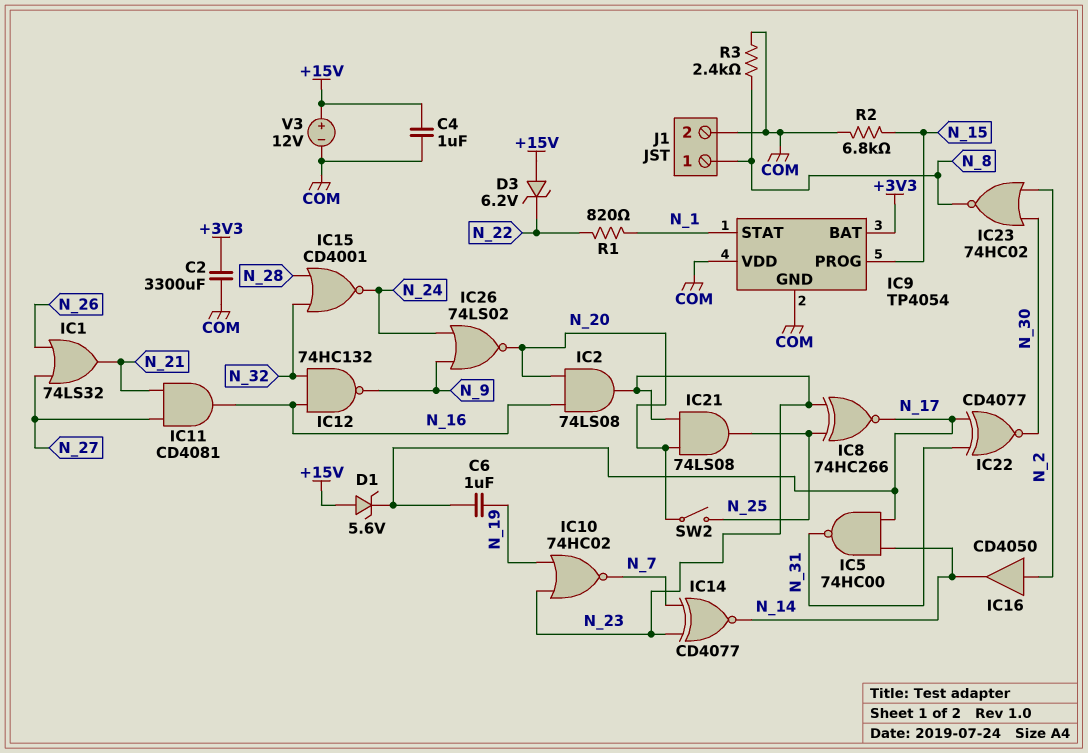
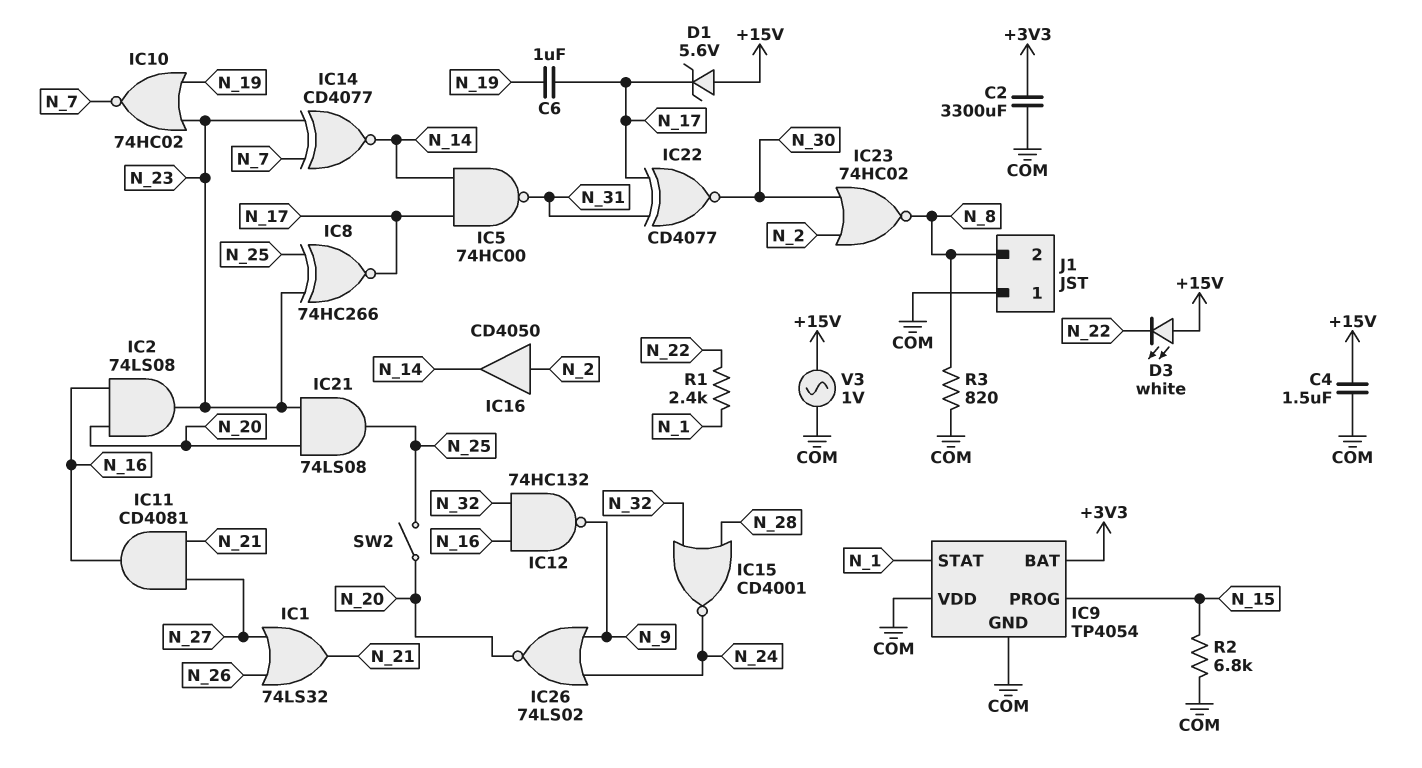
C4: 1uF (+15V, COM) -> 1.5uF (+15V, COM)
D3: zener 6.2V (A +15V, K N_22) -> LED white (A +15V, K N_22)
J1 pin 1: N_8 -> COM
J1 pin 2: COM -> N_8
R1: 820 (N_1, N_22) -> 2.4k (N_1, N_22)
R3: 2.4k (COM, N_8) -> 820 (COM, N_8)
V3: 12V (plus +15V, minus COM) -> AC 1V (+15V, COM)

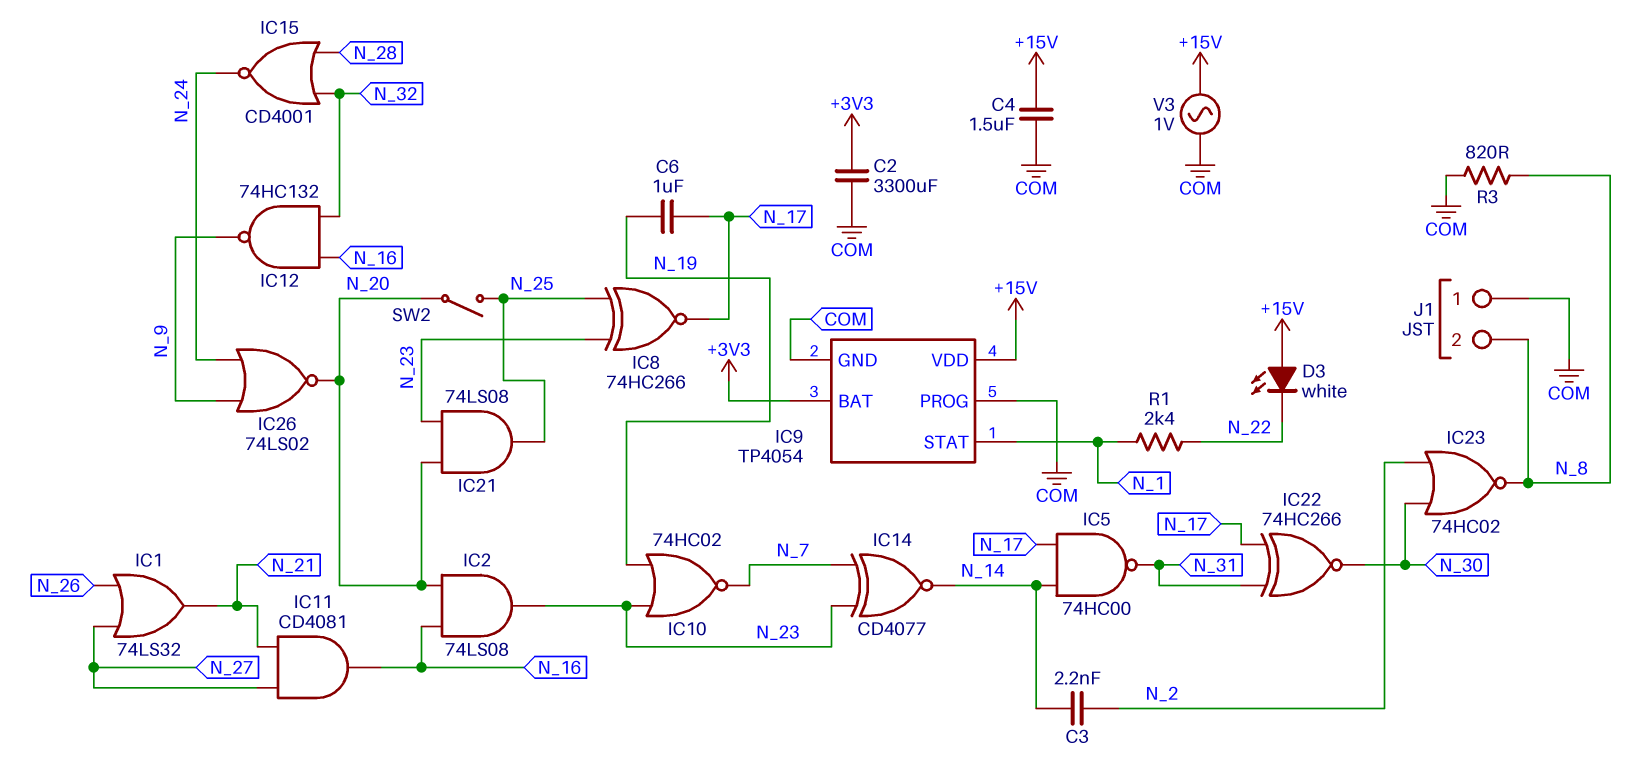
C3: none -> 2.2nF (N_2, N_14)
D1: zener 5.6V (A +15V, K N_17) -> none
IC9 pin PROG: N_15 -> COM
IC9 pin VDD: COM -> +15V
IC16: buffer CD4050 (in N_2, out N_14) -> none
IC22: XNOR CD4077 (in N_17, in N_31, out N_30) -> XNOR 74HC266 (in N_17, in N_31, out N_30)
R2: 6.8k (COM, N_15) -> none

